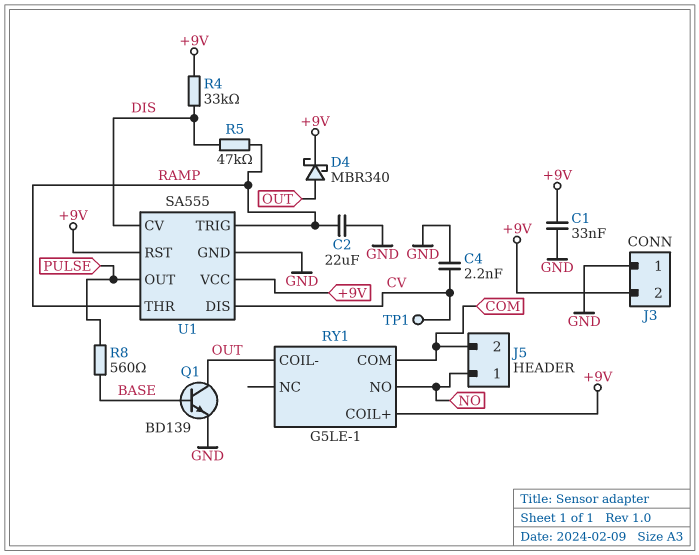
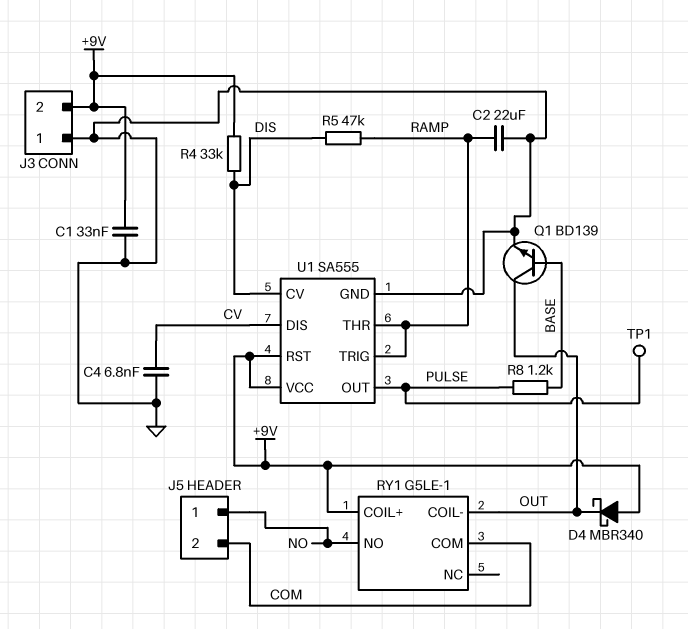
C4: 2.2nF (CV, GND) -> 6.8nF (CV, GND)
D4: schottky MBR340 (A OUT, K +9V) -> schottky MBR340 (A +9V, K OUT)
R8: 560 (BASE, PULSE) -> 1.2k (BASE, PULSE)
TP1: test point (CV) -> test point (PULSE)

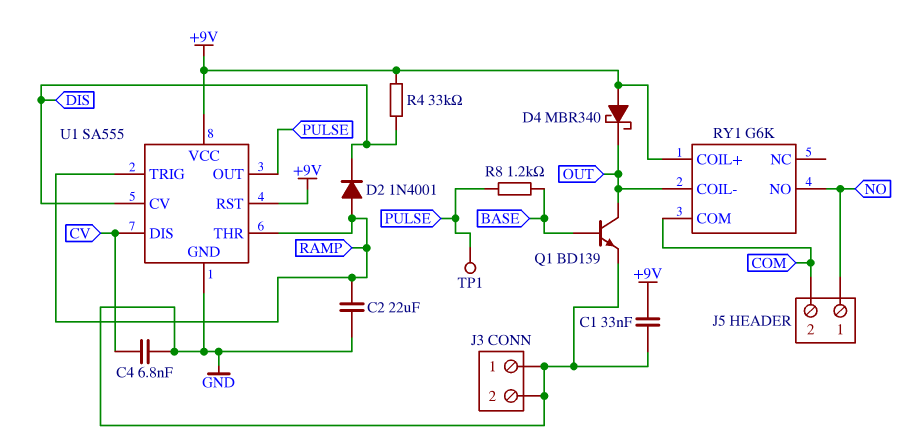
D2: none -> diode 1N4001 (A RAMP, K DIS)
J3 pin 2: +9V -> GND
R5: 47k (DIS, RAMP) -> none
RY1: G5LE-1 -> G6K

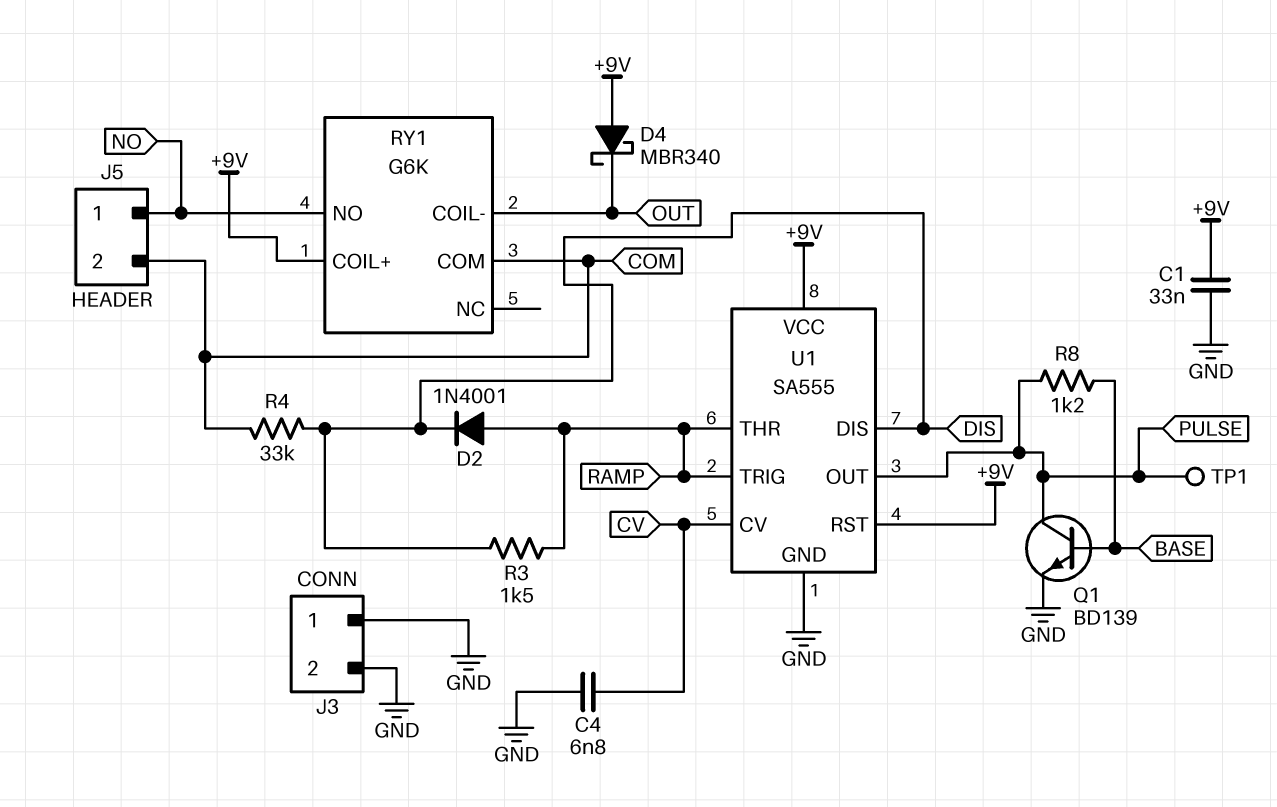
C2: 22uF (GND, RAMP) -> none
Q1: NPN BD139 (B BASE, C OUT, E GND) -> NPN BD139 (B BASE, C PULSE, E GND)
R3: none -> 1.5k (DIS, RAMP)
R4: 33k (+9V, DIS) -> 33k (COM, DIS)
U1 pin CV: DIS -> CV
U1 pin DIS: CV -> DIS

